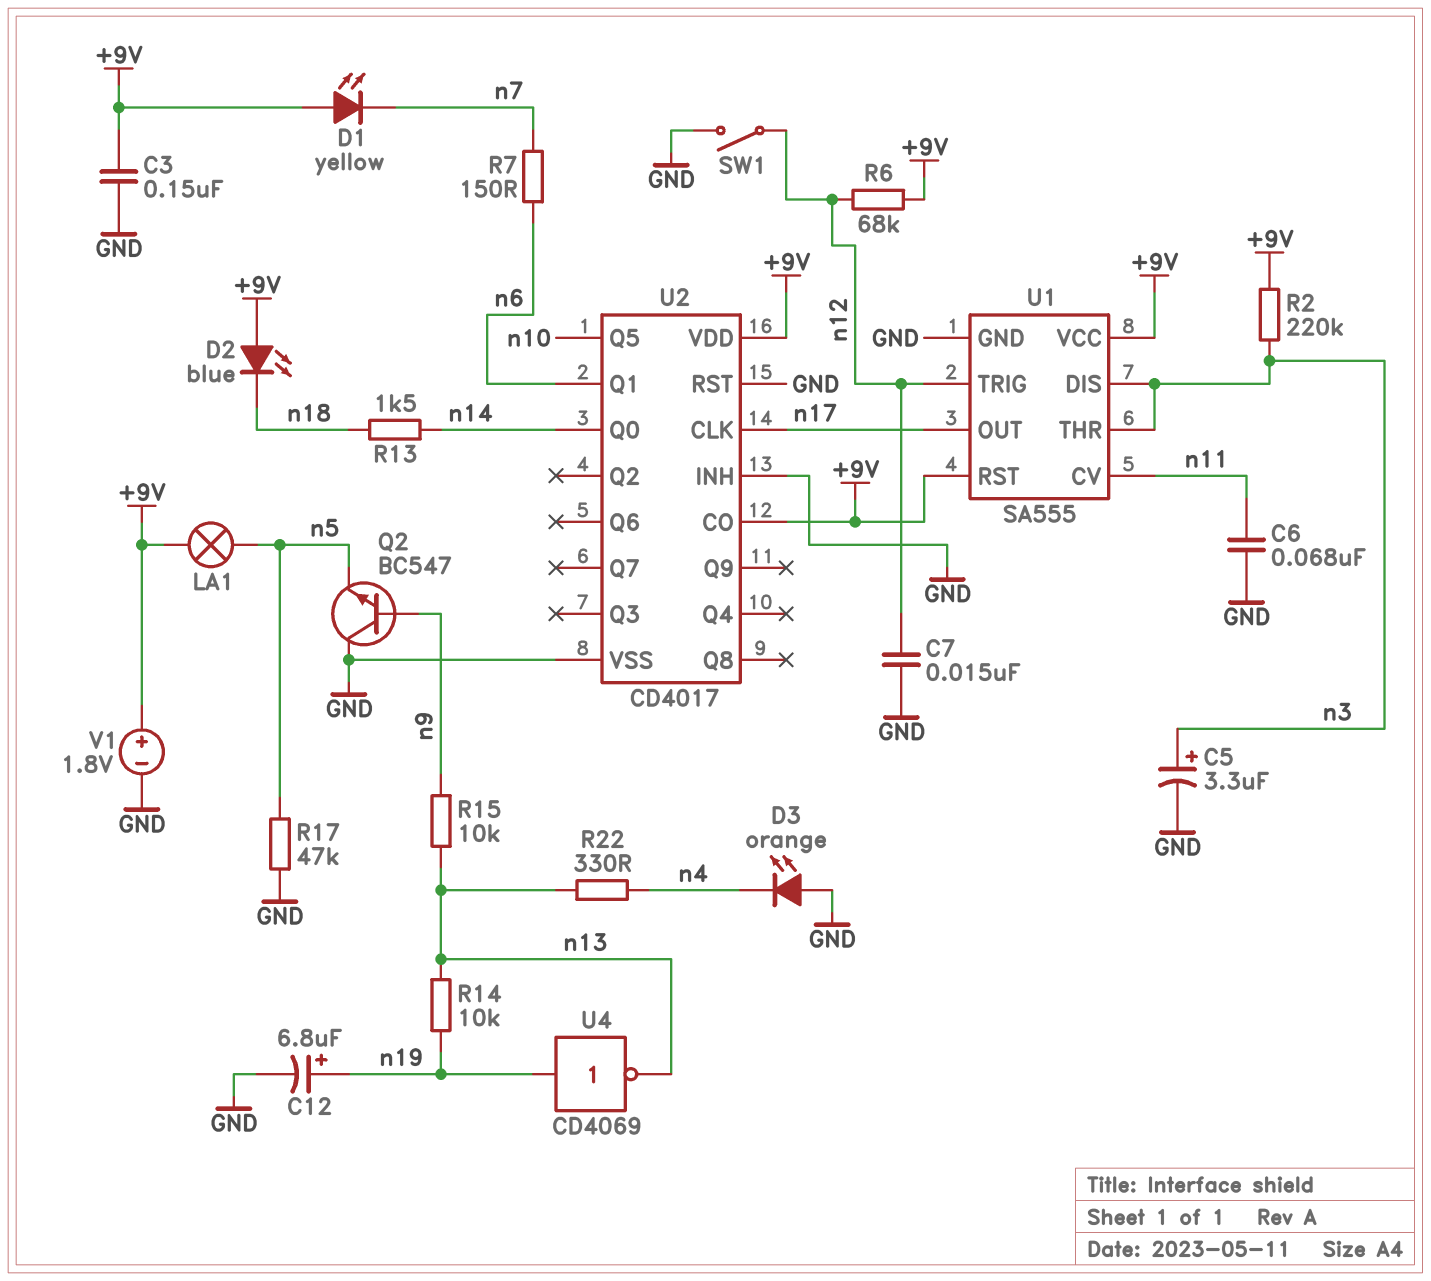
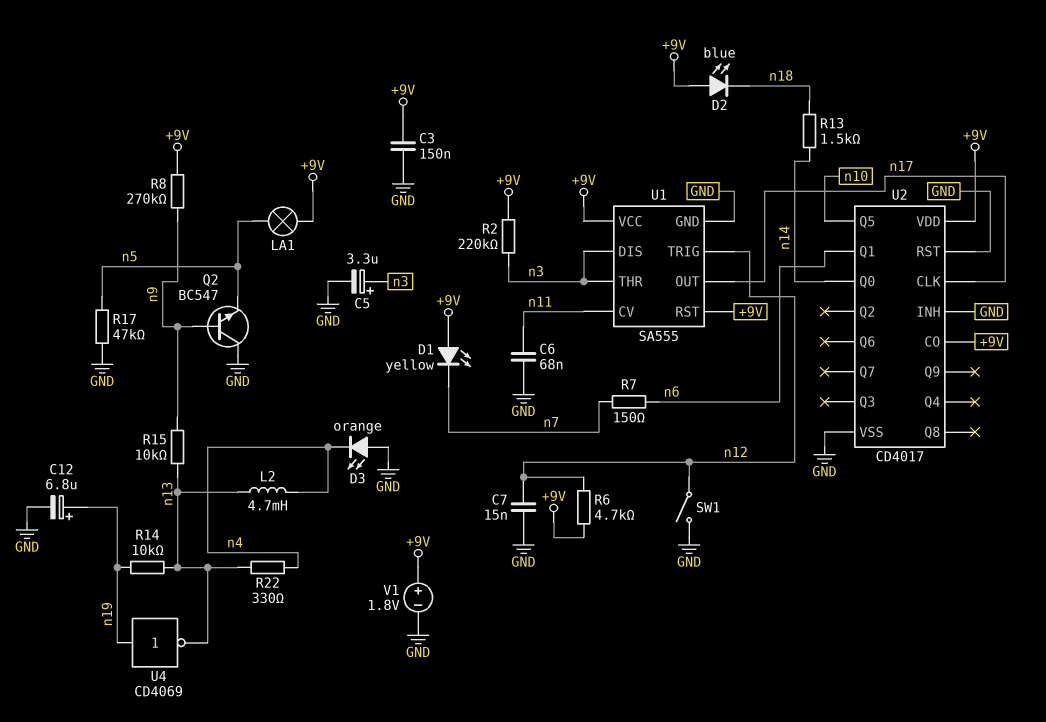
L2: none -> 4.7mH (n4, n13)
R6: 68k (+9V, n12) -> 4.7k (+9V, n12)
R8: none -> 270k (+9V, n9)

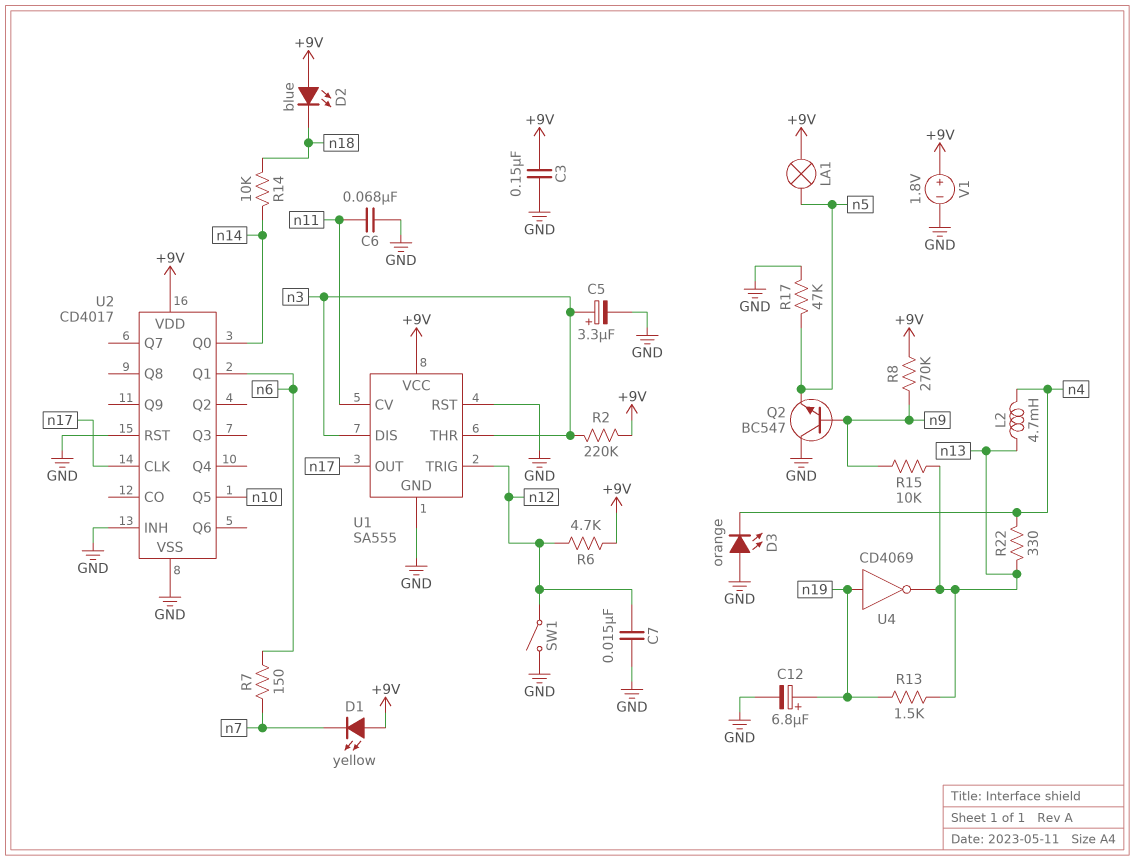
R13: 1.5k (n14, n18) -> 1.5k (n13, n19)
R14: 10k (n13, n19) -> 10k (n14, n18)
U1 pin RST: +9V -> GND
U2 pin CO: +9V -> none

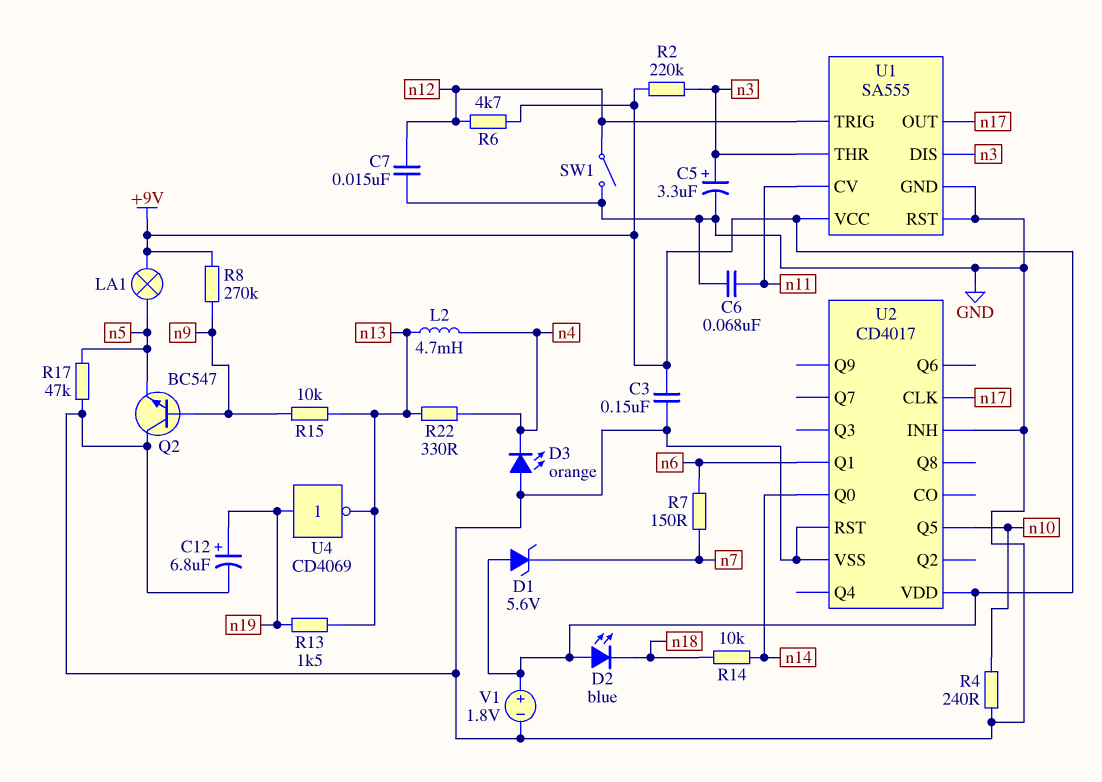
D1: LED yellow (A +9V, K n7) -> zener 5.6V (A +9V, K n7)
R4: none -> 240 (GND, n10)

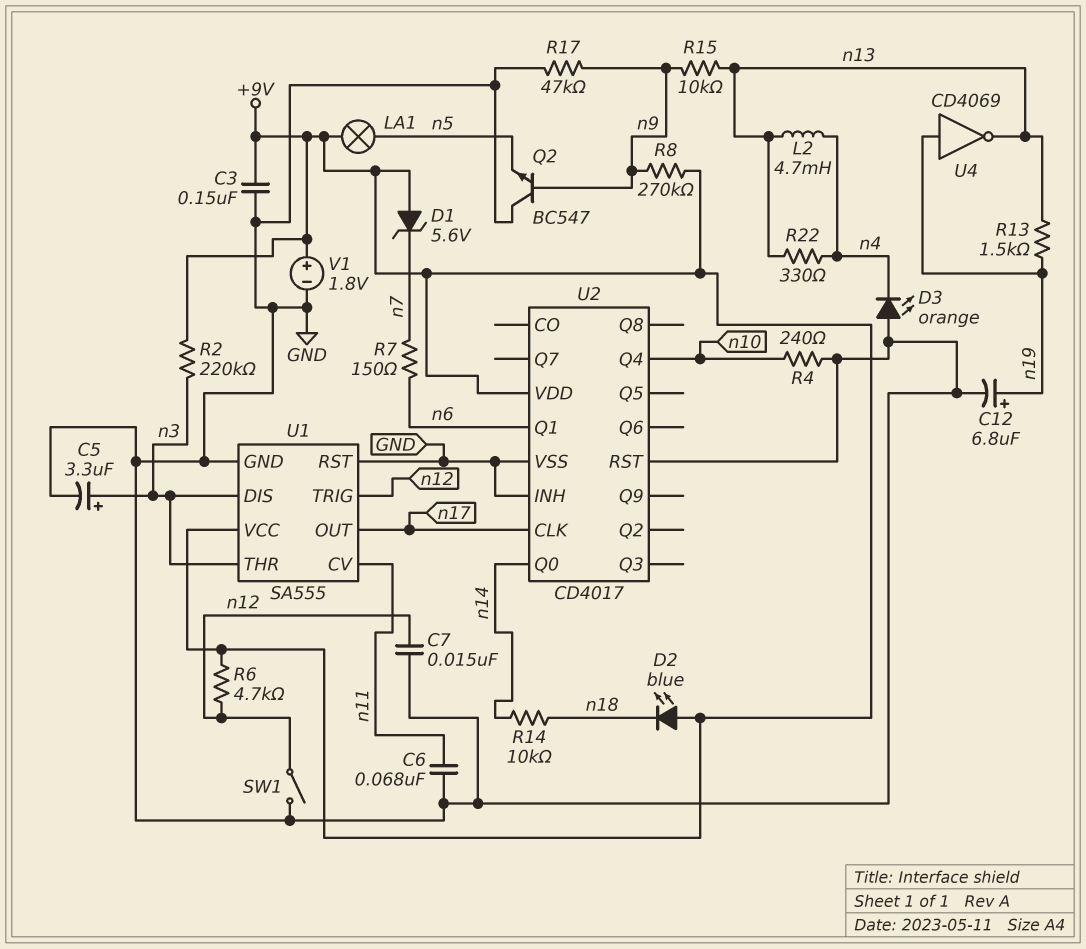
R17: 47k (GND, n5) -> 47k (GND, n9)
U2 pin Q4: none -> n10
U2 pin Q5: n10 -> none

